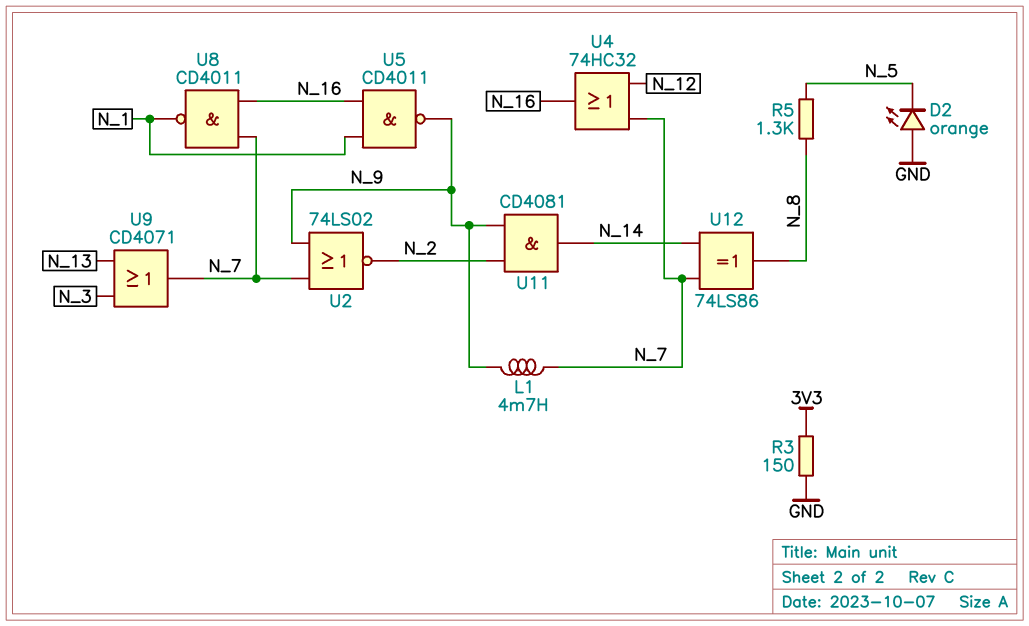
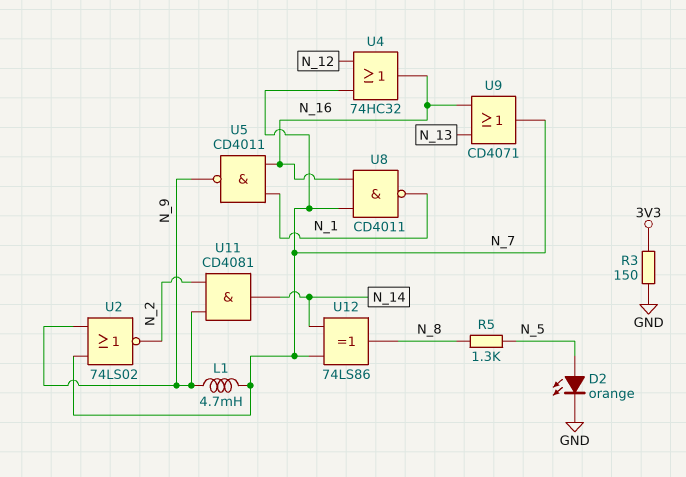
D2: LED orange (A GND, K N_5) -> LED orange (A N_5, K GND)
U9: OR CD4071 (in N_3, in N_13, out N_7) -> OR CD4071 (in N_13, in N_16, out N_7)

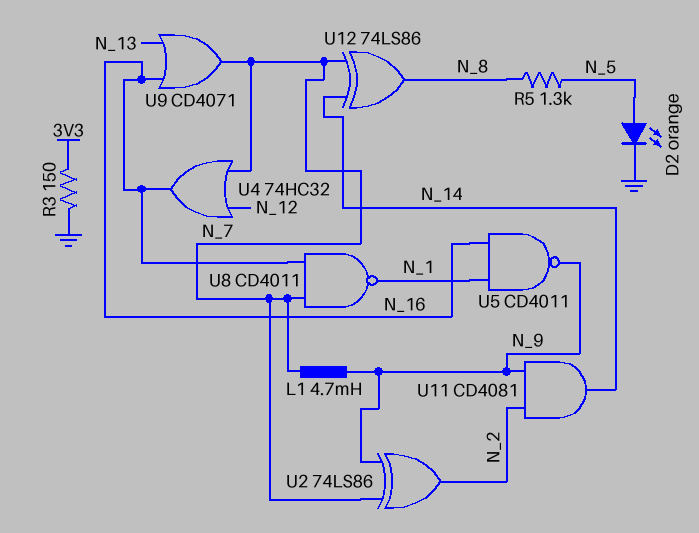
U2: NOR 74LS02 (in N_7, in N_9, out N_2) -> XOR 74LS86 (in N_7, in N_9, out N_2)

